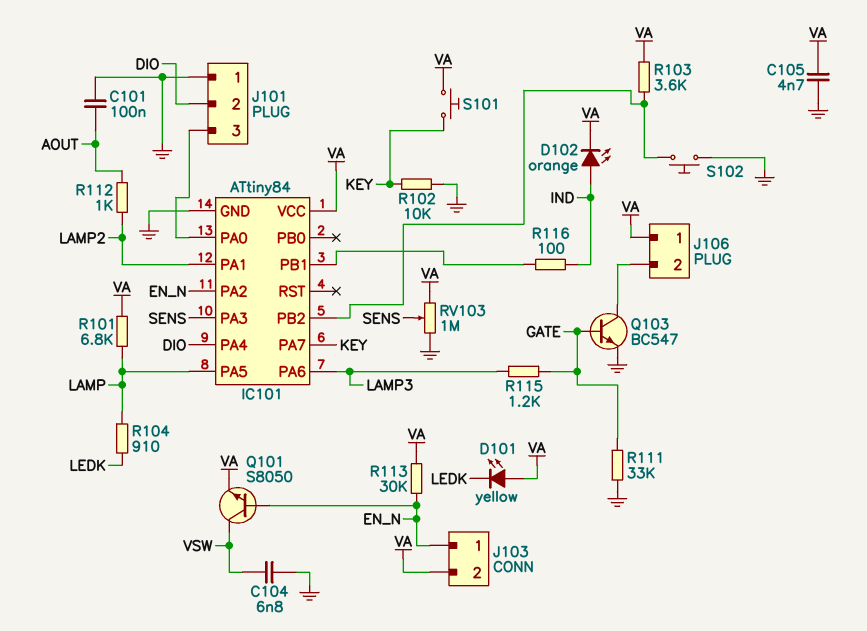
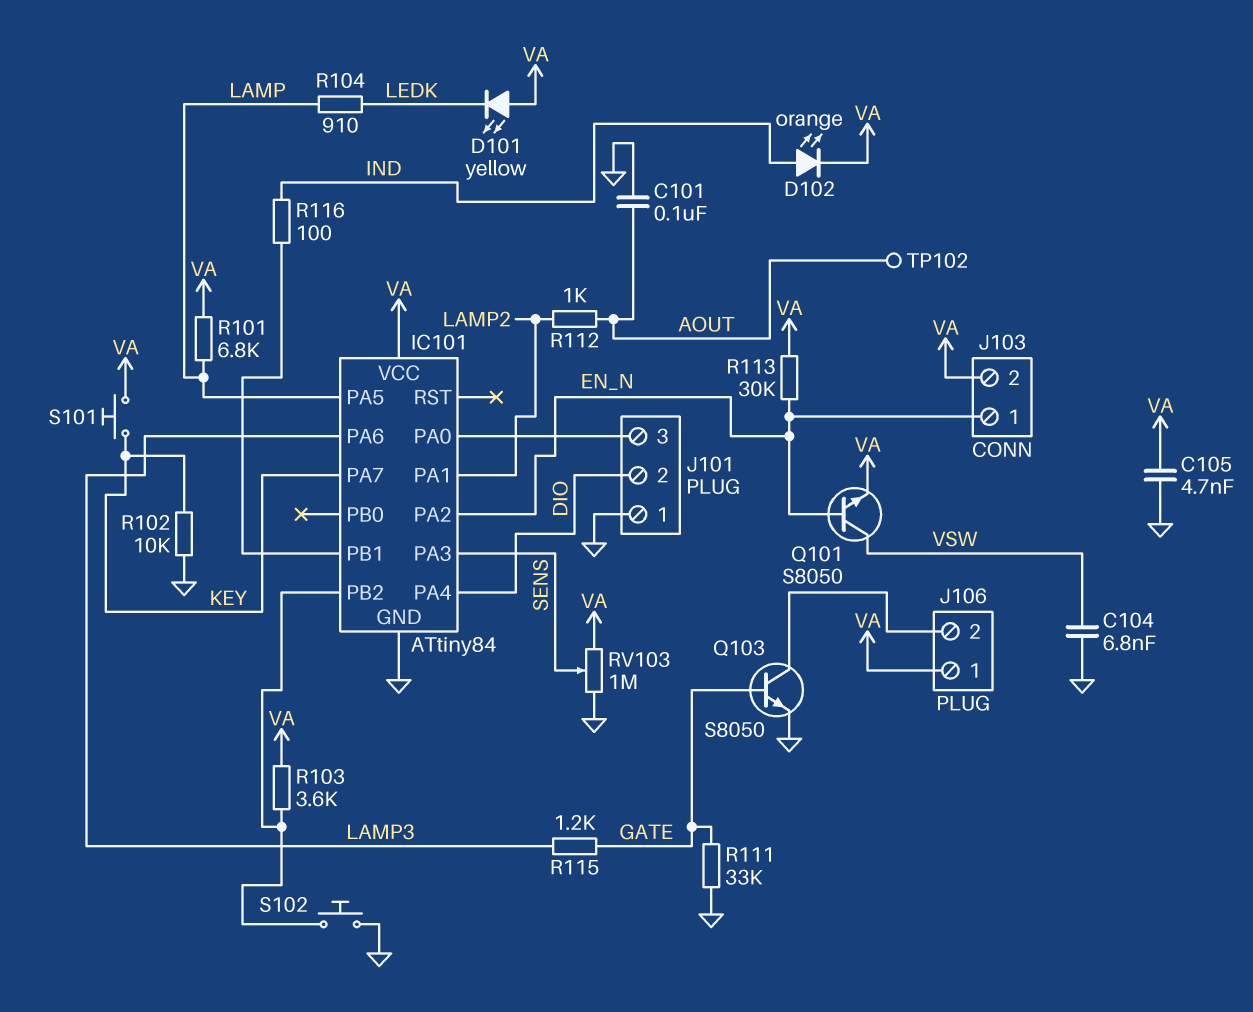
Q103: NPN BC547 (B GATE, C J106/2, E GND) -> NPN S8050 (B GATE, C J106/2, E GND)
TP102: none -> test point (AOUT)

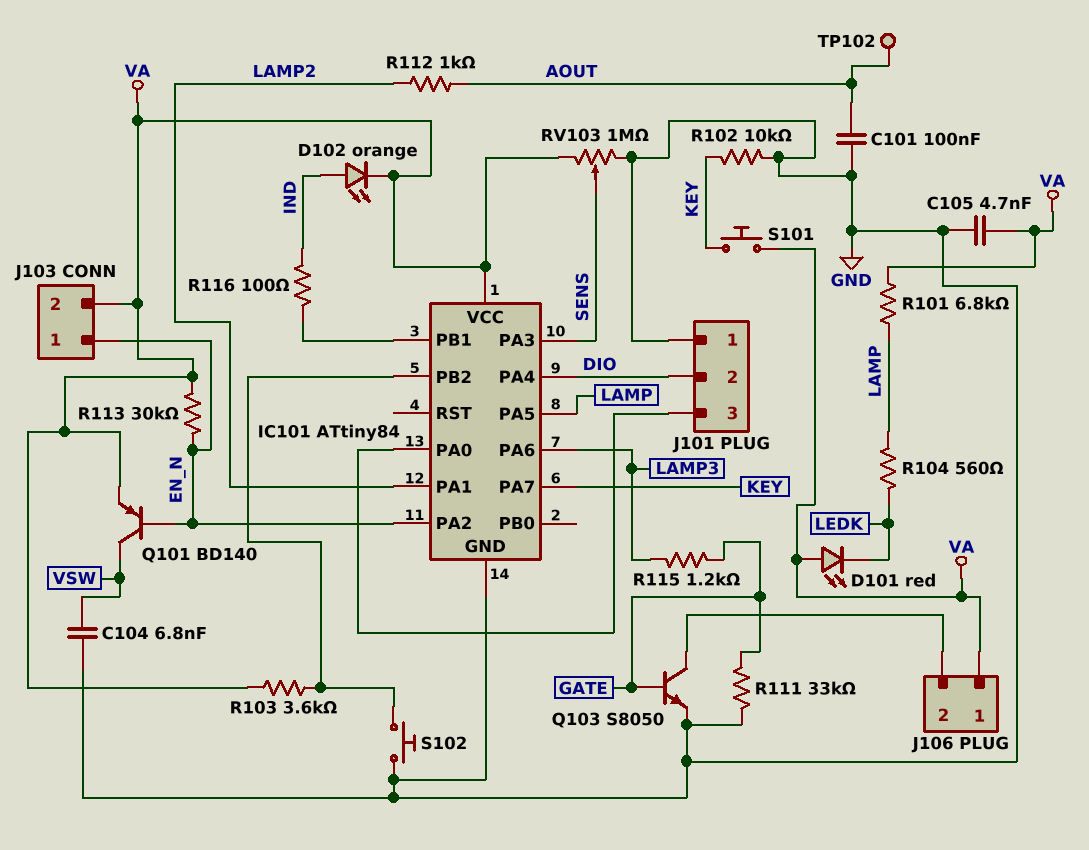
D101: LED yellow (A VA, K LEDK) -> LED red (A VA, K LEDK)
Q101: NPN S8050 (B EN_N, C VSW, E VA) -> PNP BD140 (B EN_N, C VSW, E VA)
R104: 910 (LAMP, LEDK) -> 560 (LAMP, LEDK)

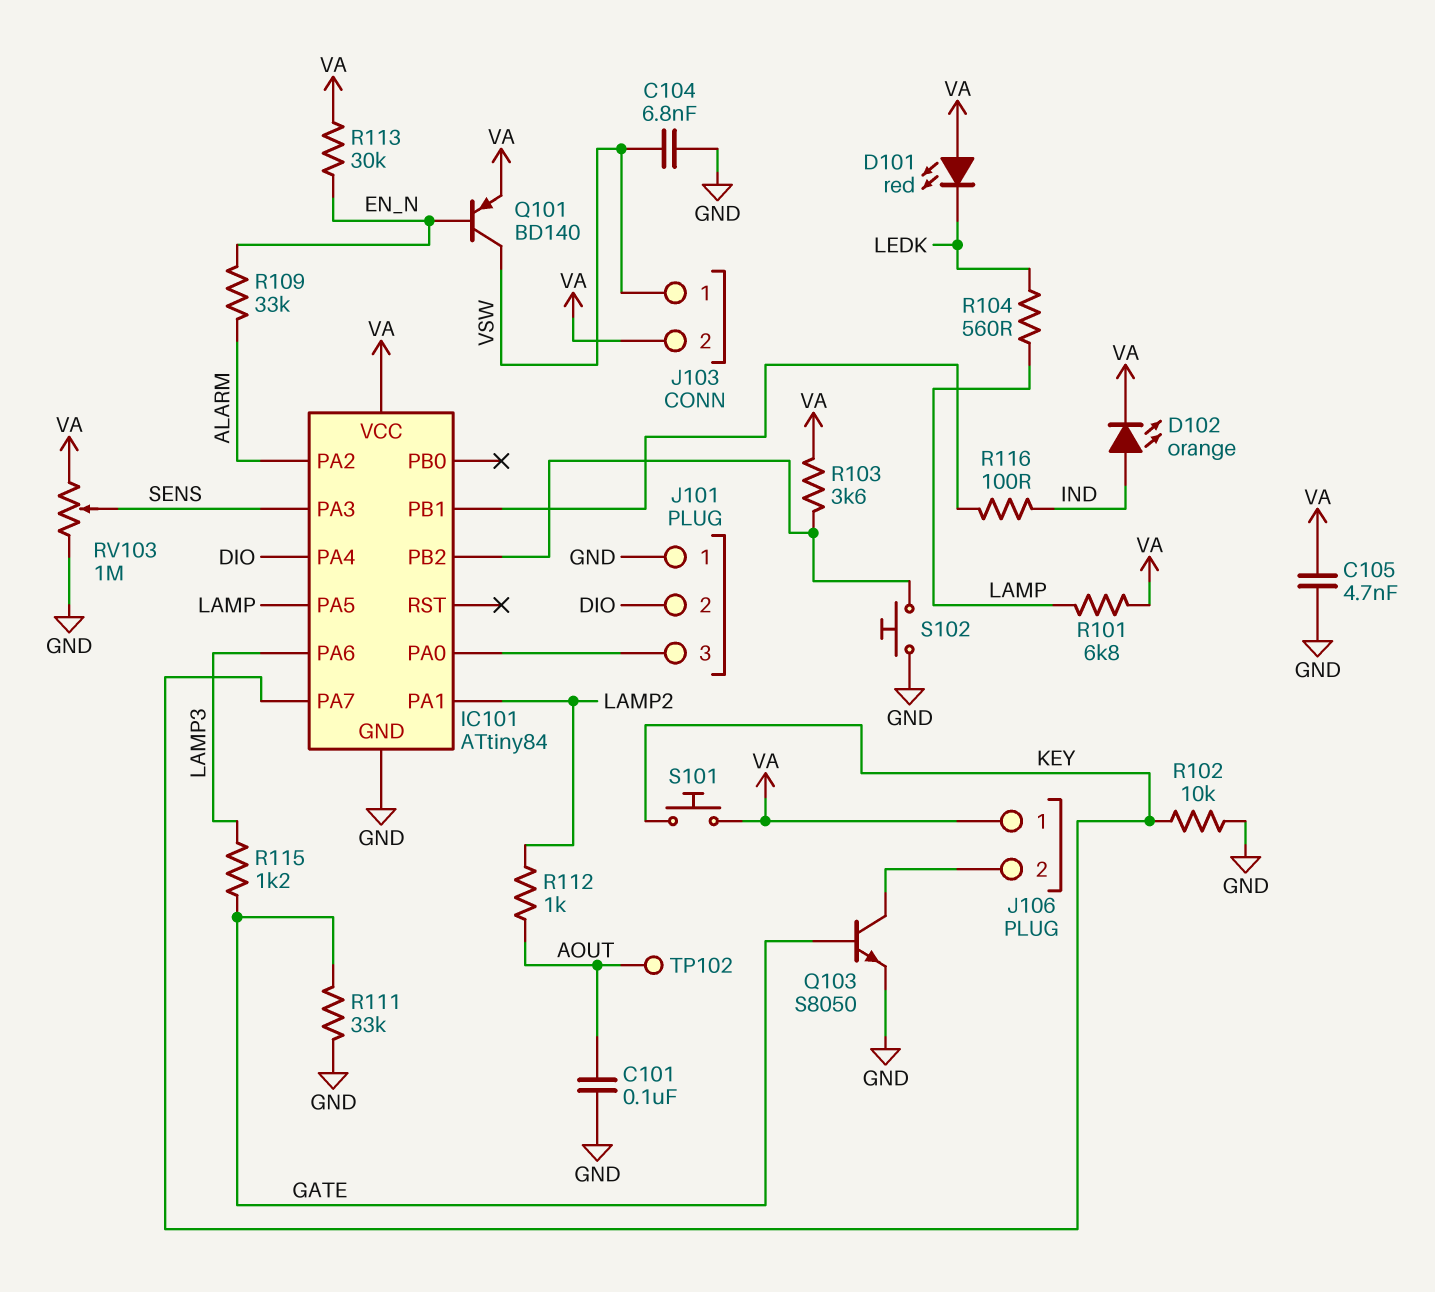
IC101 pin PA2: EN_N -> ALARM
J103 pin 1: EN_N -> VSW
R109: none -> 33k (ALARM, EN_N)

